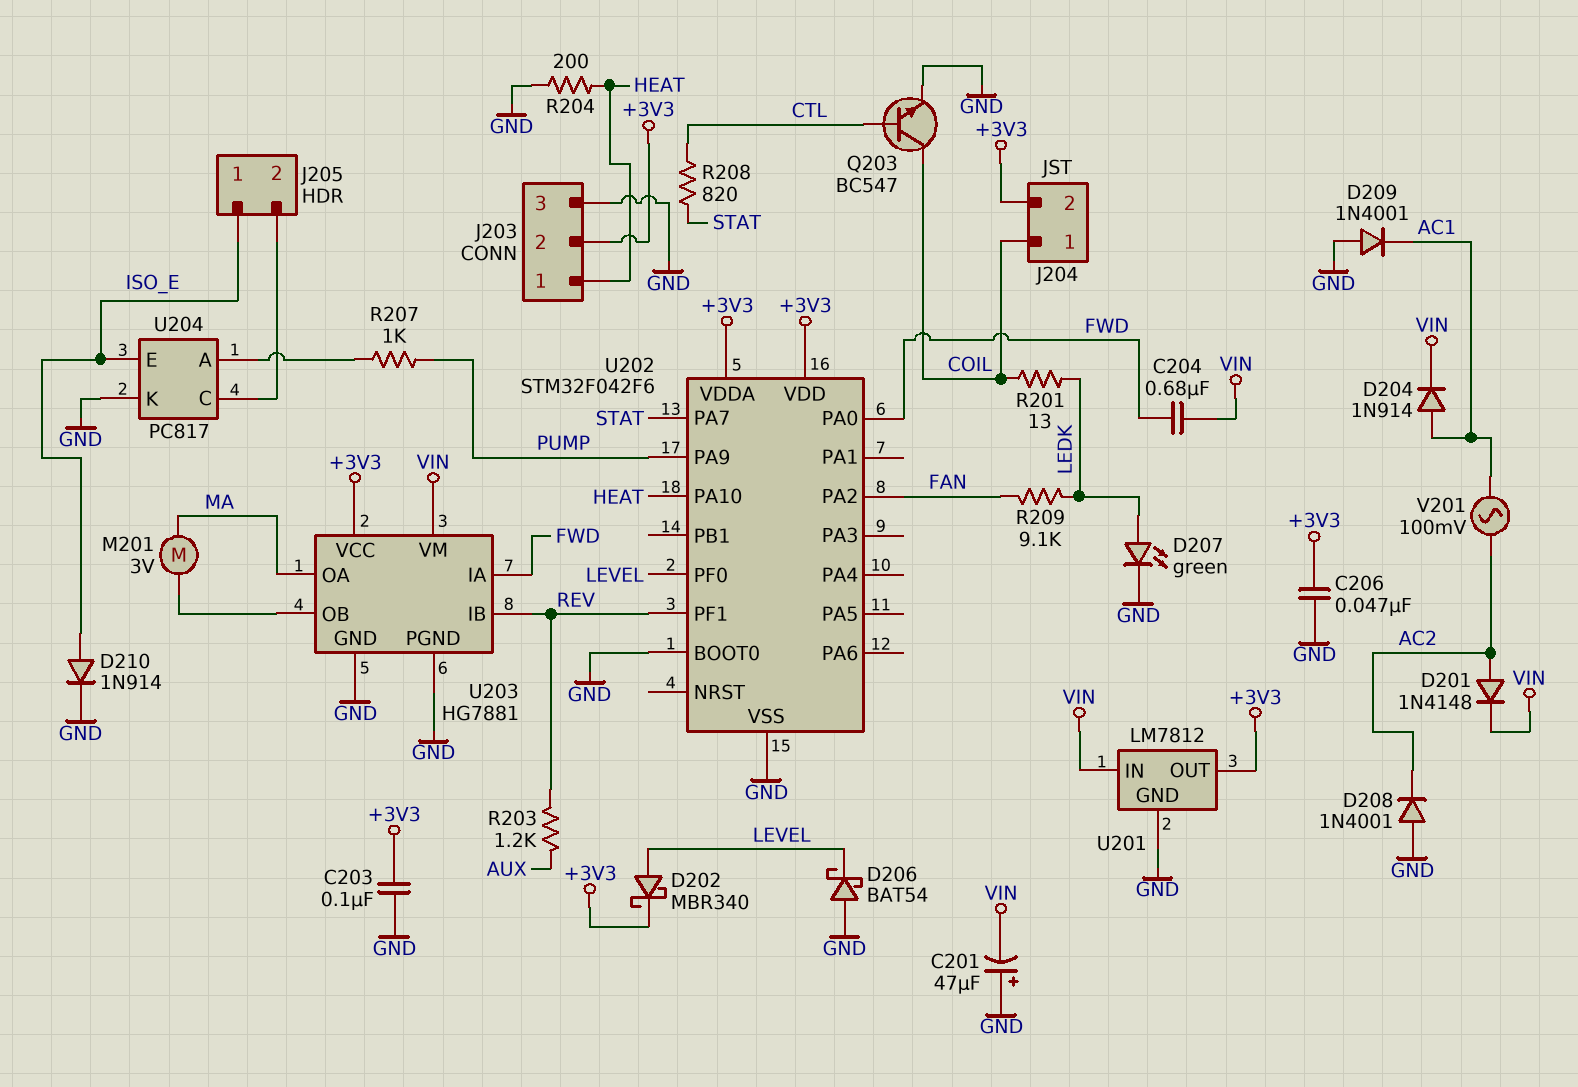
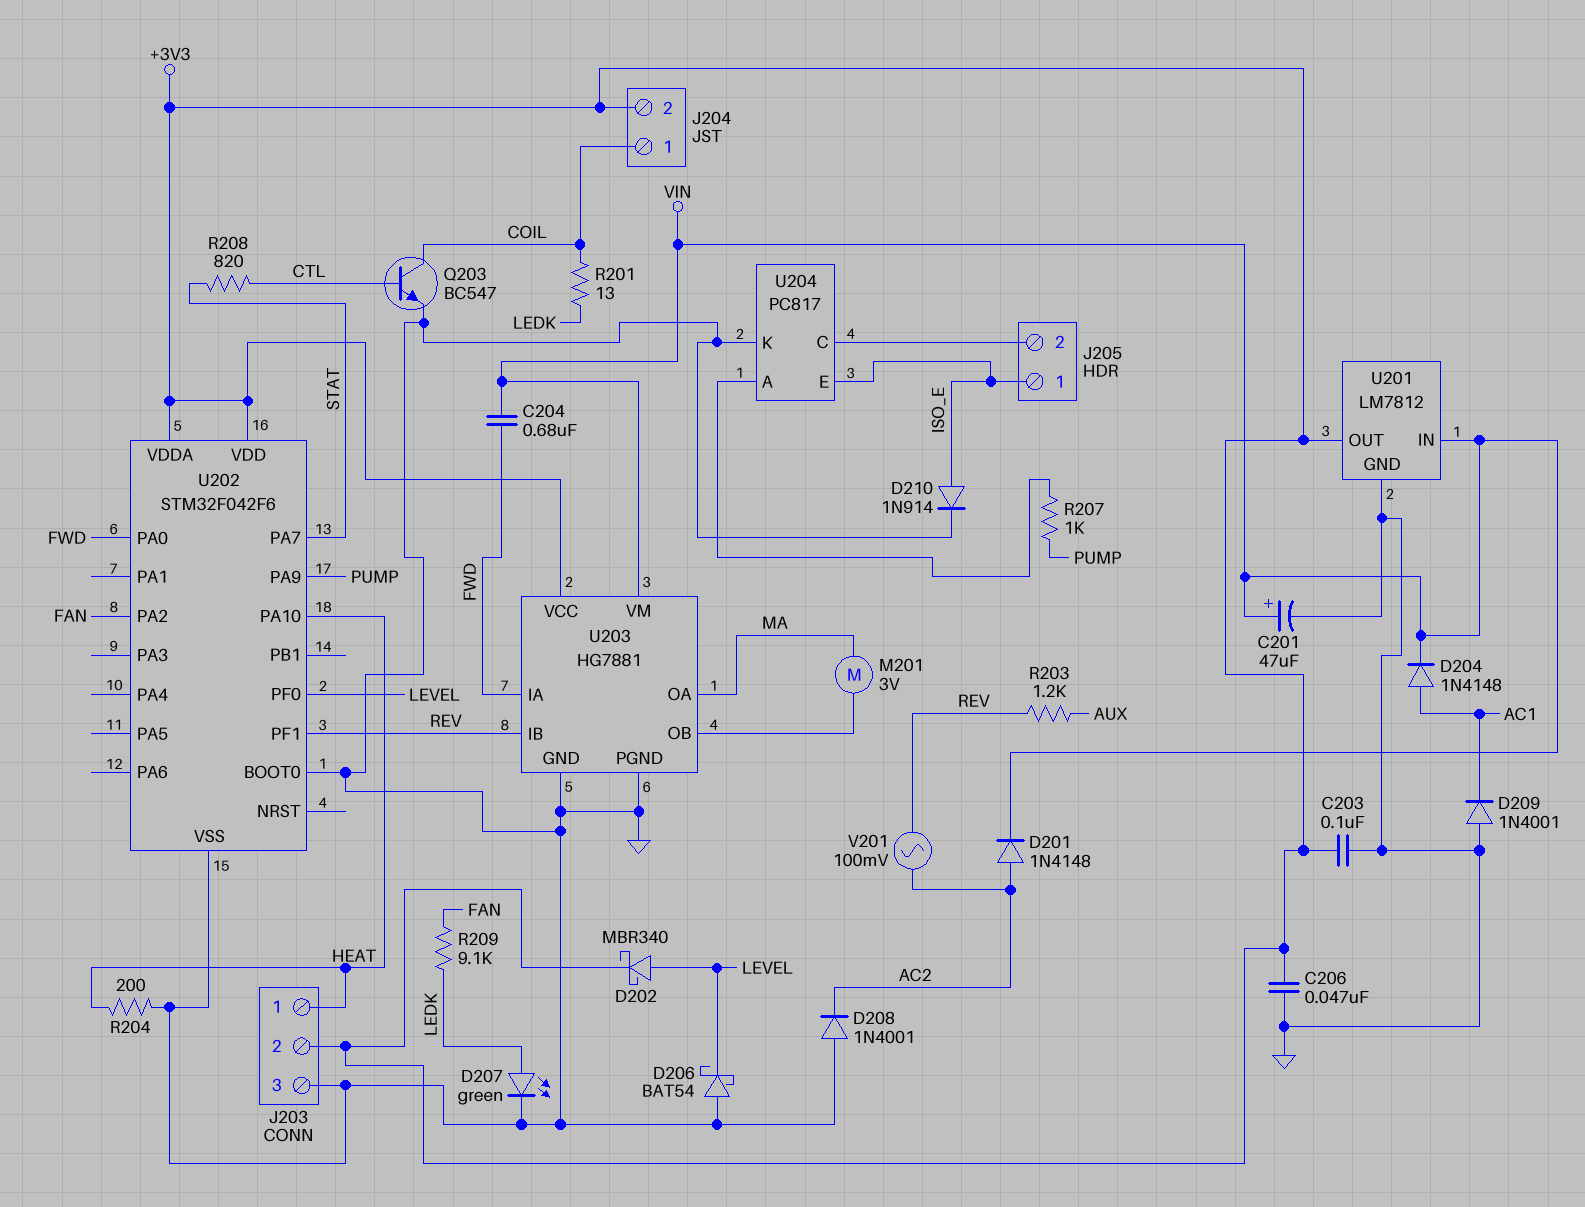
C201: 47uF (plus GND, minus VIN) -> 47uF (plus VIN, minus GND)
D204: diode 1N914 (A AC1, K VIN) -> diode 1N4148 (A AC1, K VIN)
V201: AC 100mV (AC1, AC2) -> AC 100mV (AC2, REV)

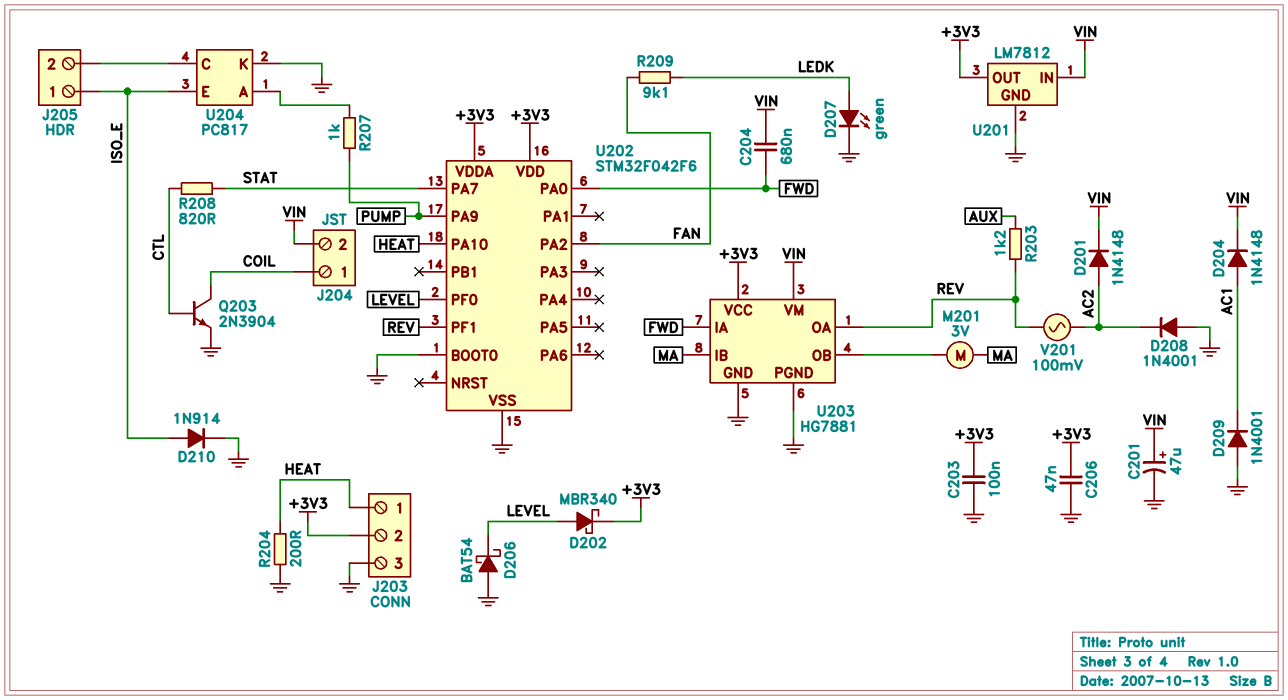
J204 pin 2: +3V3 -> VIN
Q203: NPN BC547 (B CTL, C COIL, E GND) -> NPN 2N3904 (B CTL, C COIL, E GND)
R201: 13 (COIL, LEDK) -> none
U203 pin IB: REV -> MA
U203 pin OA: MA -> REV

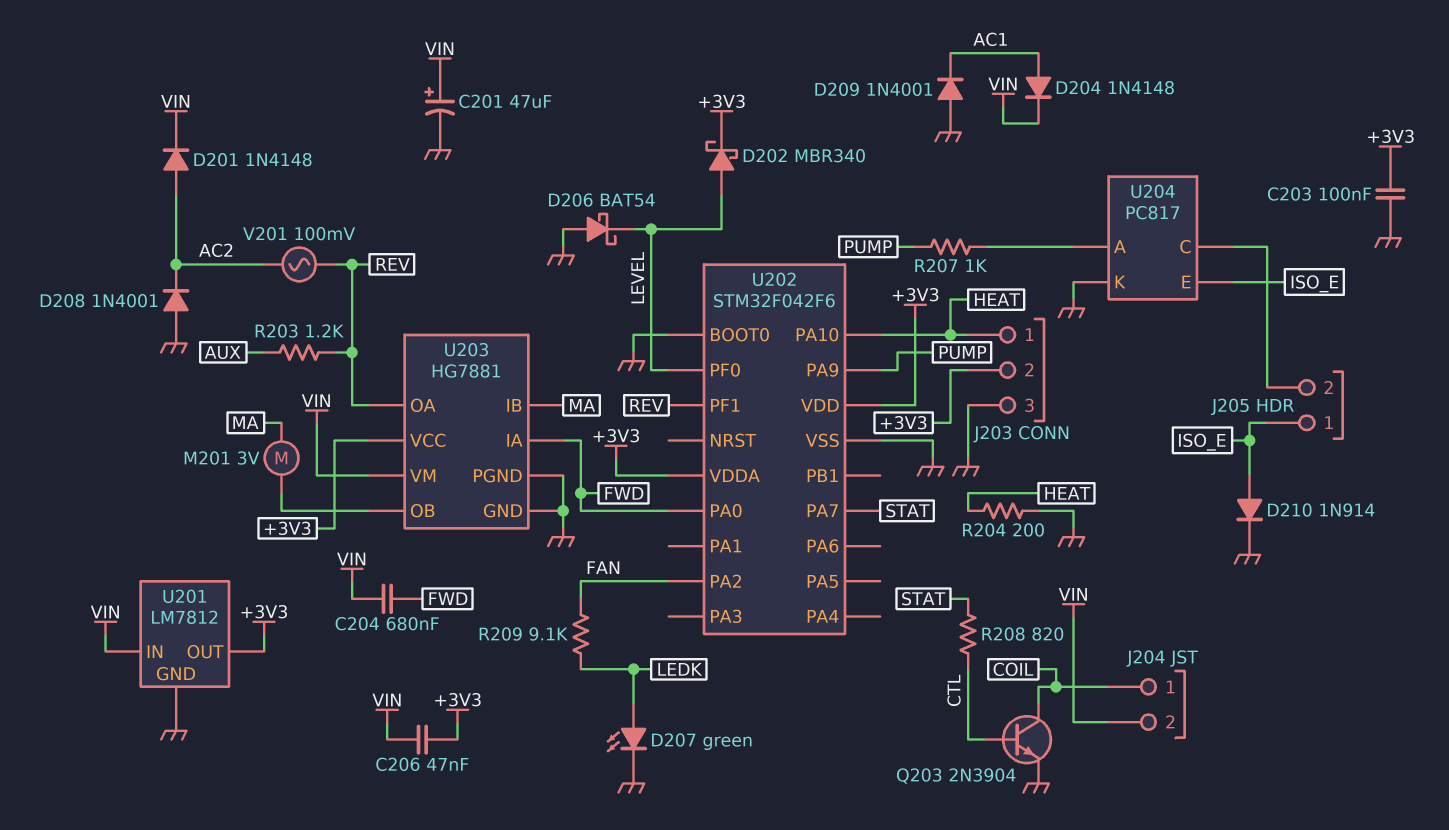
C206: 47nF (+3V3, GND) -> 47nF (+3V3, VIN)

